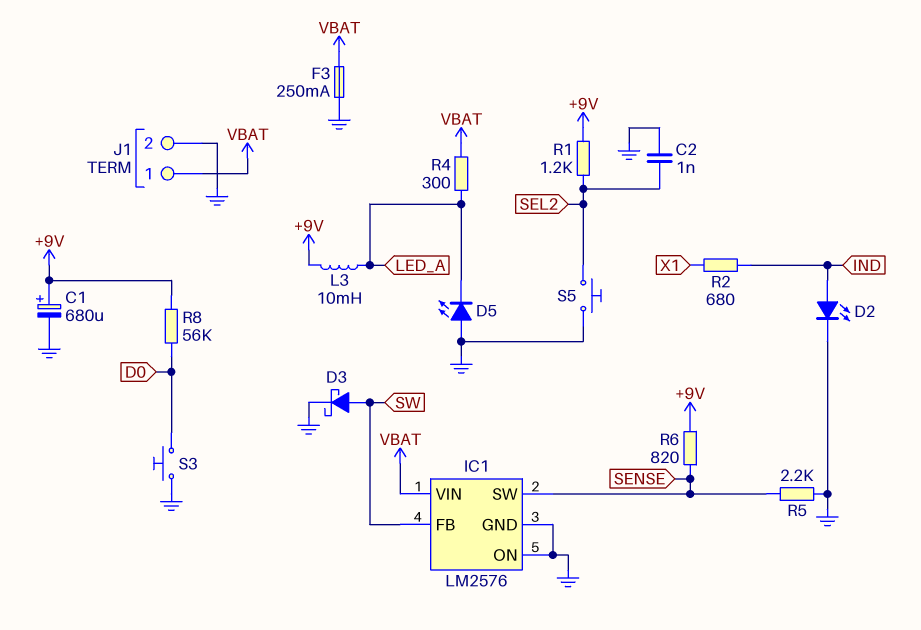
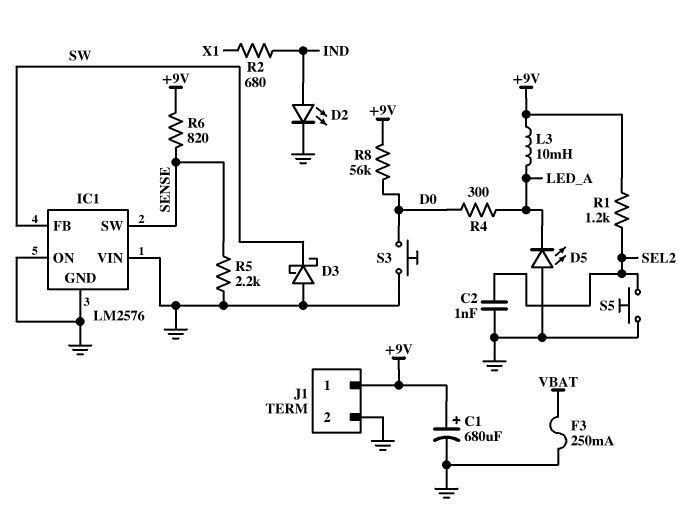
D3: schottky (A SW, K GND) -> schottky (A GND, K SW)
IC1 pin VIN: VBAT -> GND
J1 pin 1: VBAT -> +9V
R4: 300 (LED_A, VBAT) -> 300 (D0, LED_A)

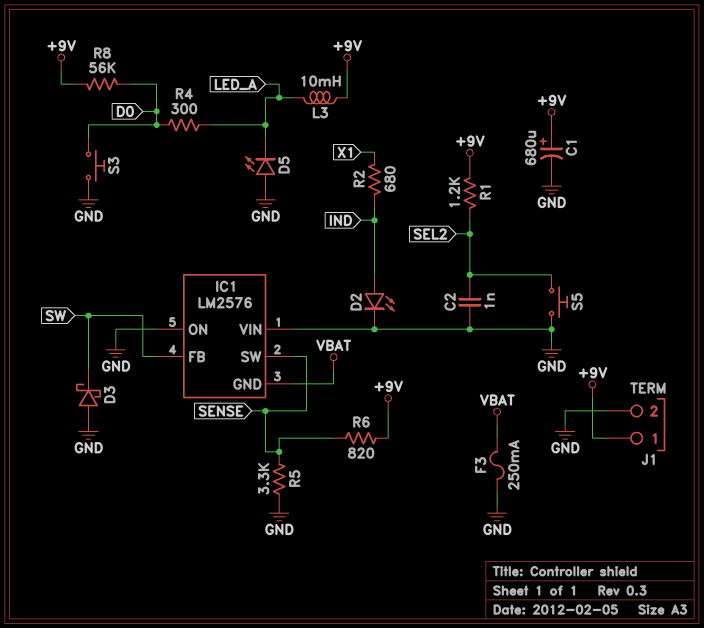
IC1 pin GND: GND -> VBAT
R5: 2.2k (GND, SENSE) -> 3.3k (GND, SENSE)

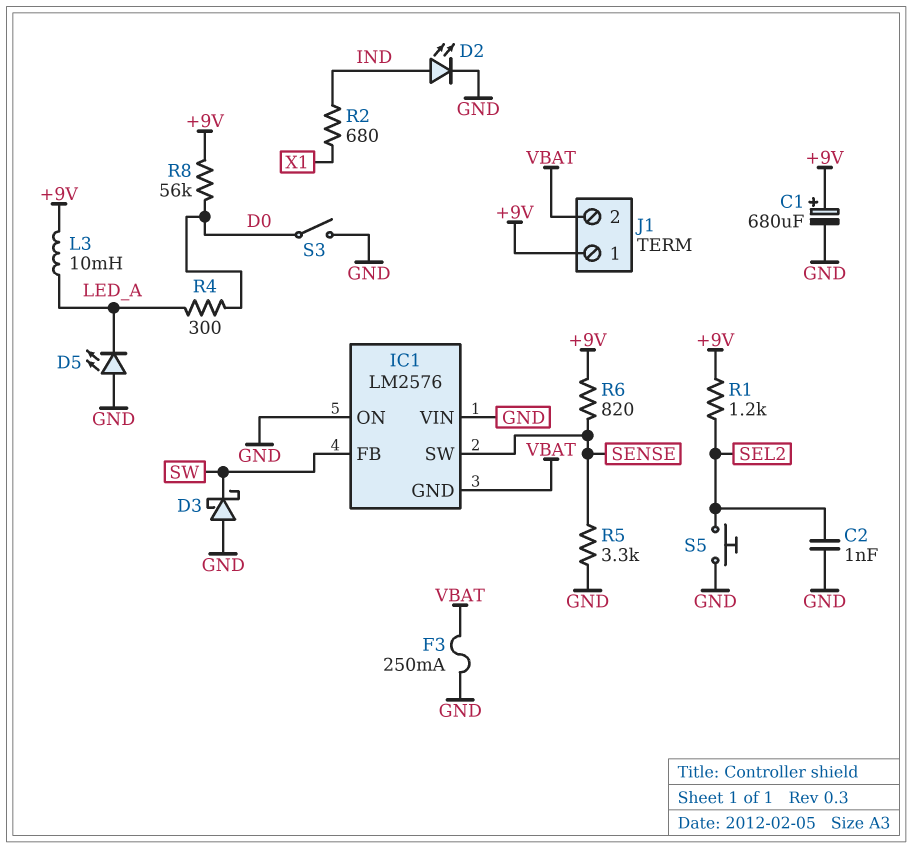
J1 pin 2: GND -> VBAT
S3: button (D0, GND) -> switch (D0, GND)

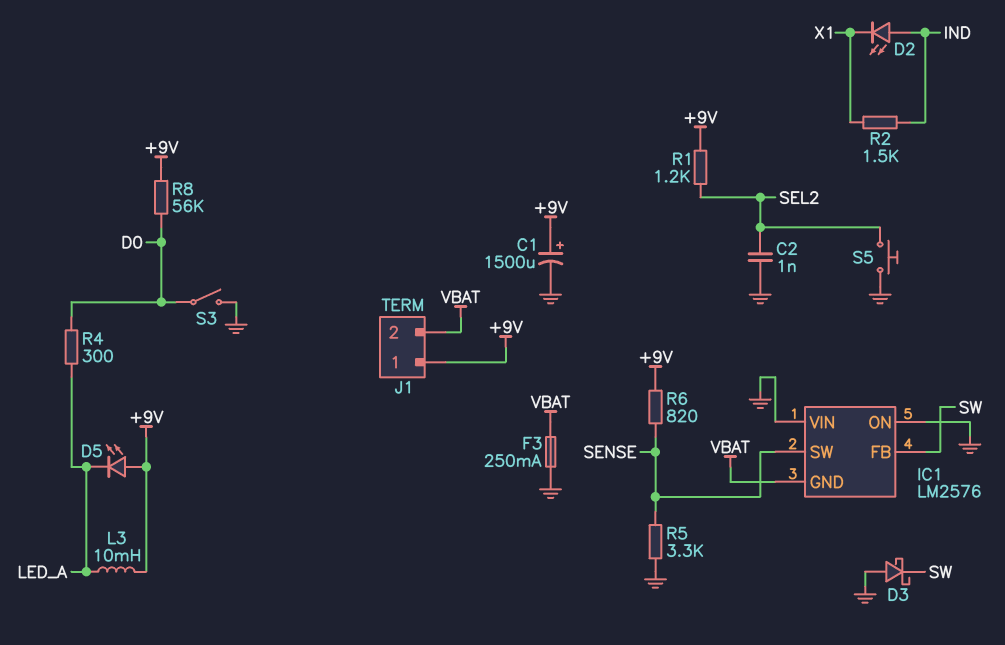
C1: 680uF (plus +9V, minus GND) -> 1500uF (plus +9V, minus GND)
D2: LED (A IND, K GND) -> LED (A IND, K X1)
D5: LED (A GND, K LED_A) -> LED (A +9V, K LED_A)
R2: 680 (IND, X1) -> 1.5k (IND, X1)

